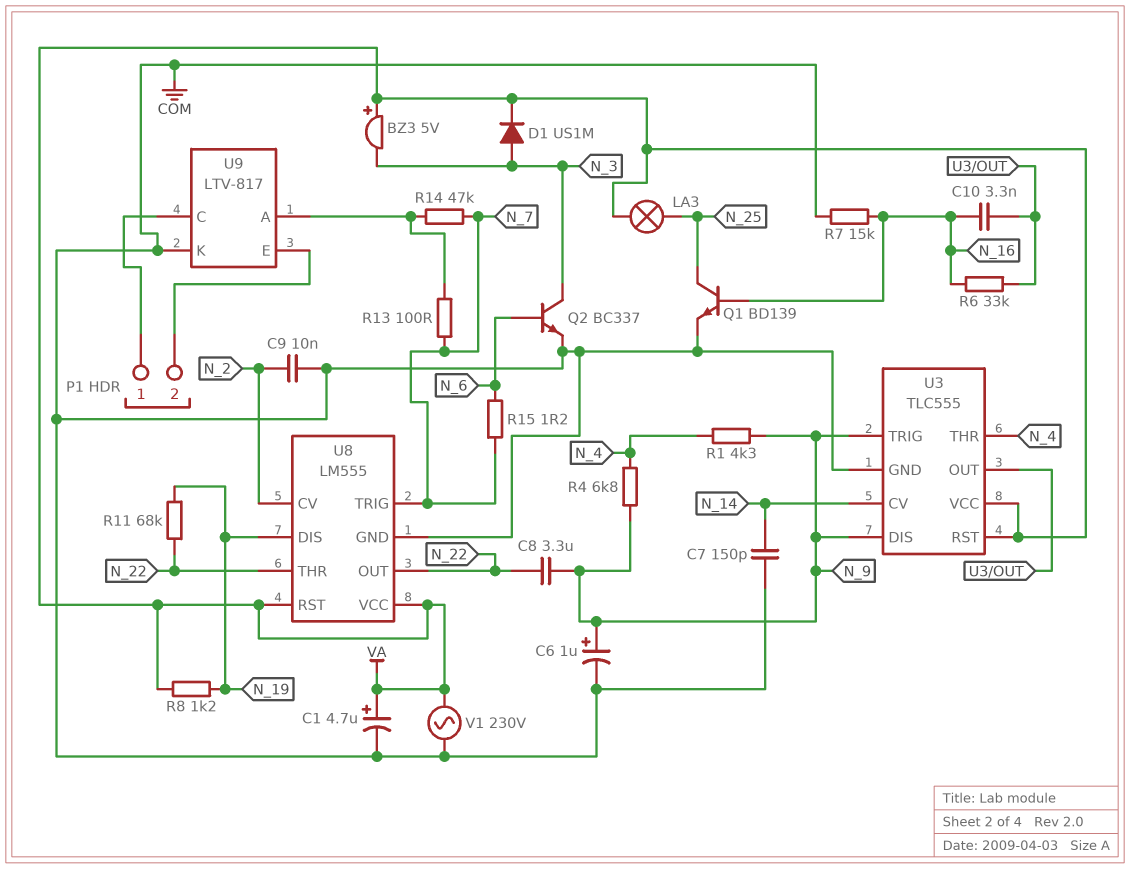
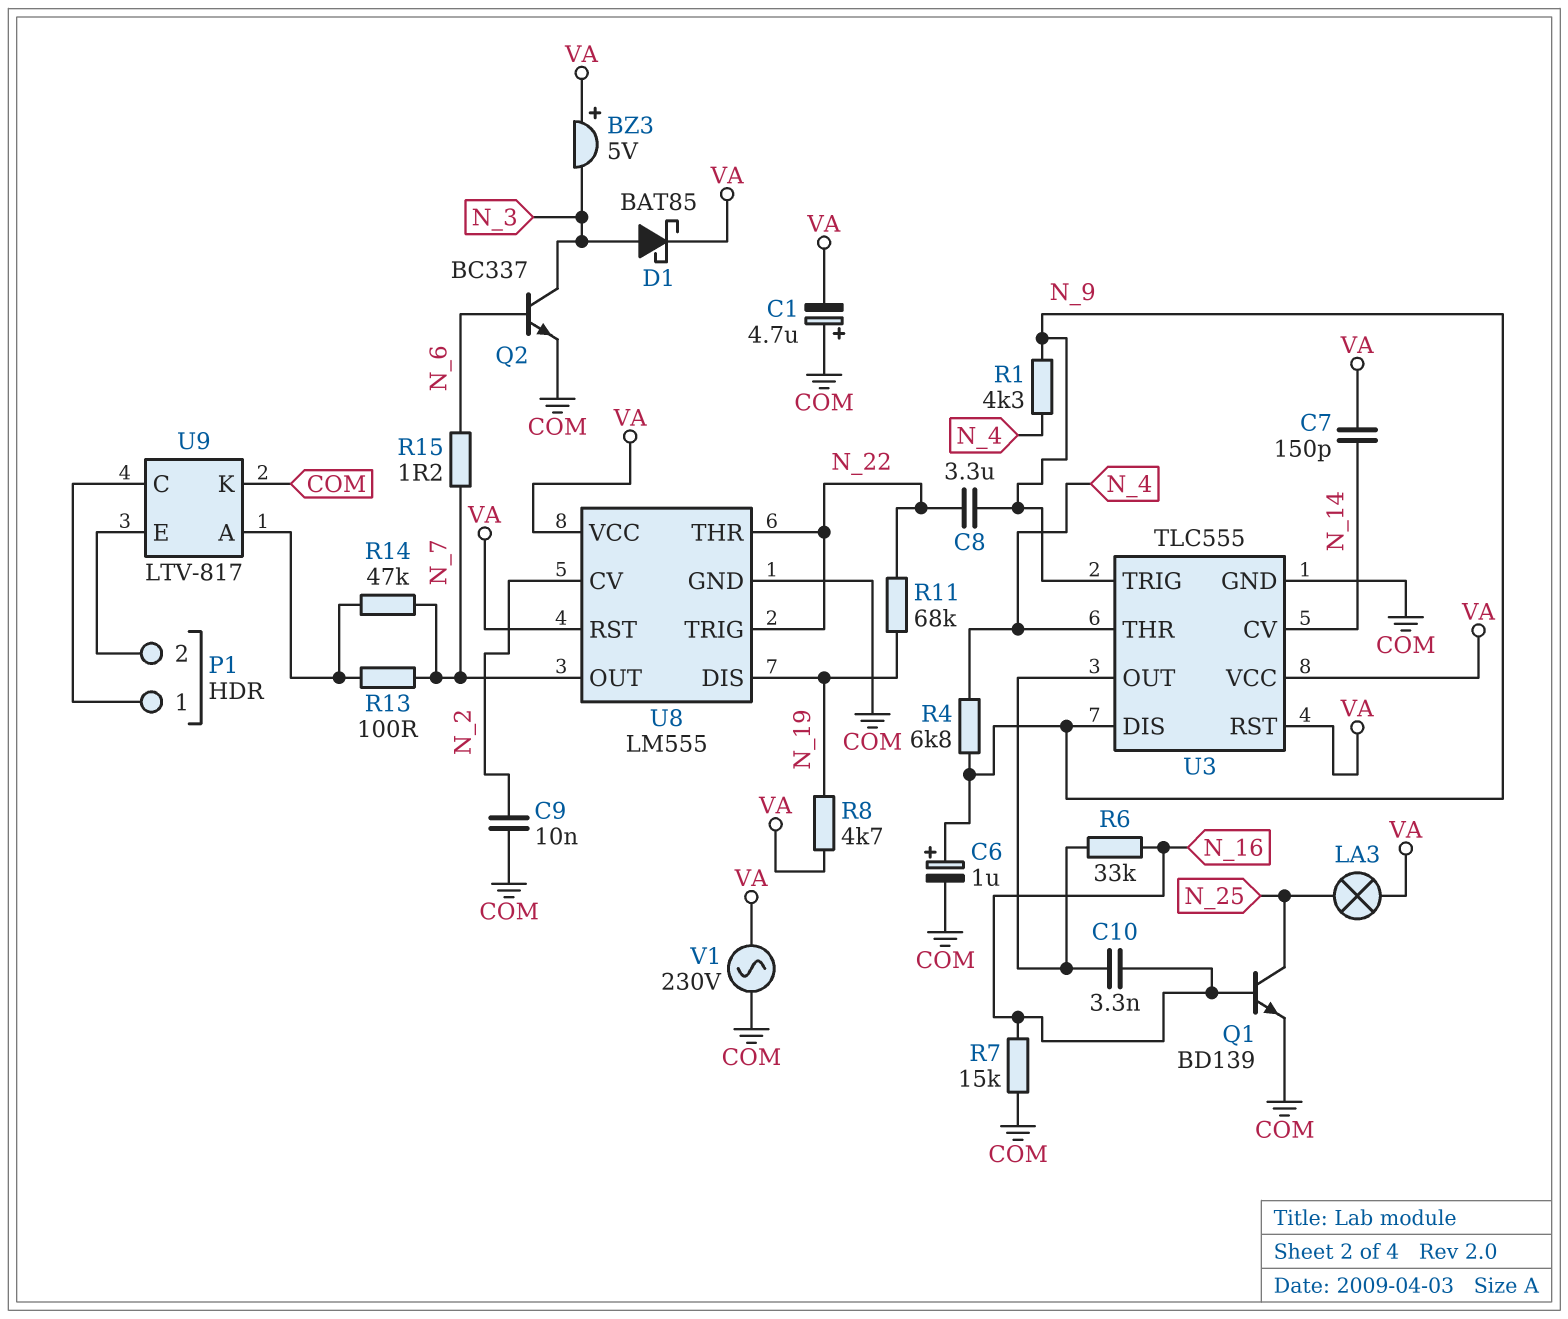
C1: 4.7uF (plus VA, minus COM) -> 4.7uF (plus COM, minus VA)
C7: 150pF (COM, N_14) -> 150pF (N_14, VA)
D1: diode US1M (A N_3, K VA) -> schottky BAT85 (A N_3, K VA)
R8: 1.2k (N_19, VA) -> 4.7k (N_19, VA)
U8 pin OUT: N_22 -> N_7
U8 pin TRIG: N_7 -> N_22

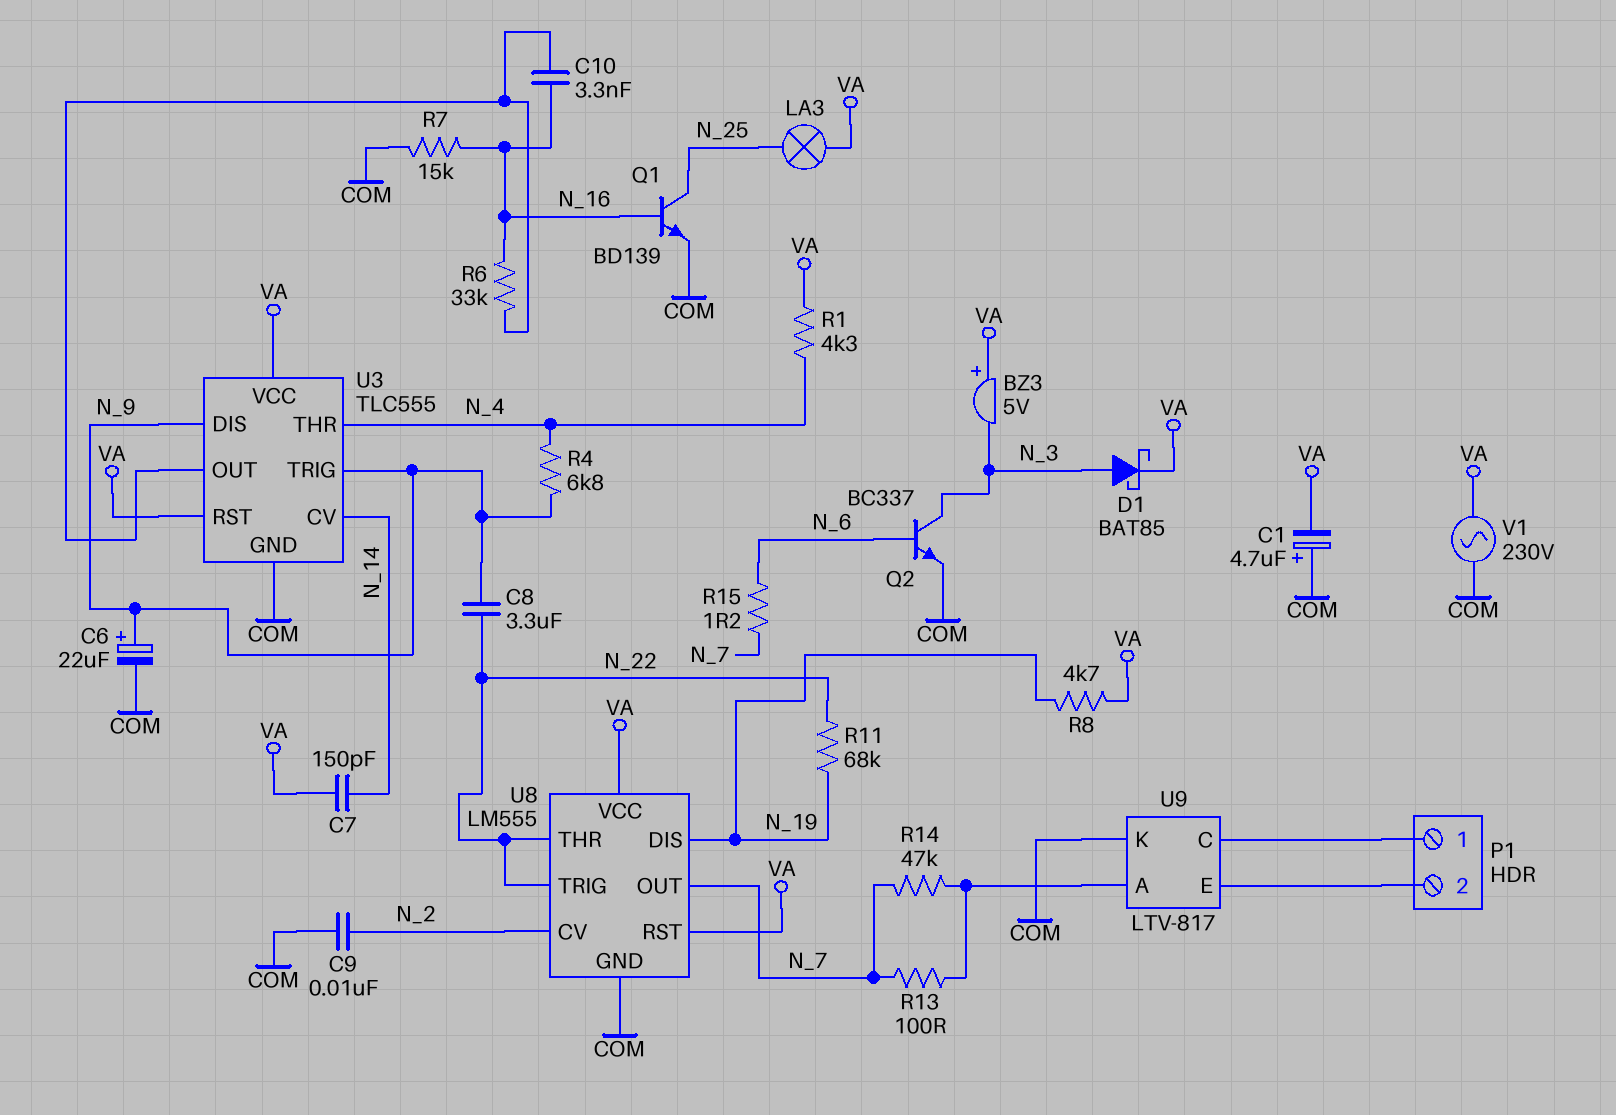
C6: 1uF (plus N_9, minus COM) -> 22uF (plus N_9, minus COM)
R1: 4.3k (N_4, N_9) -> 4.3k (N_4, VA)

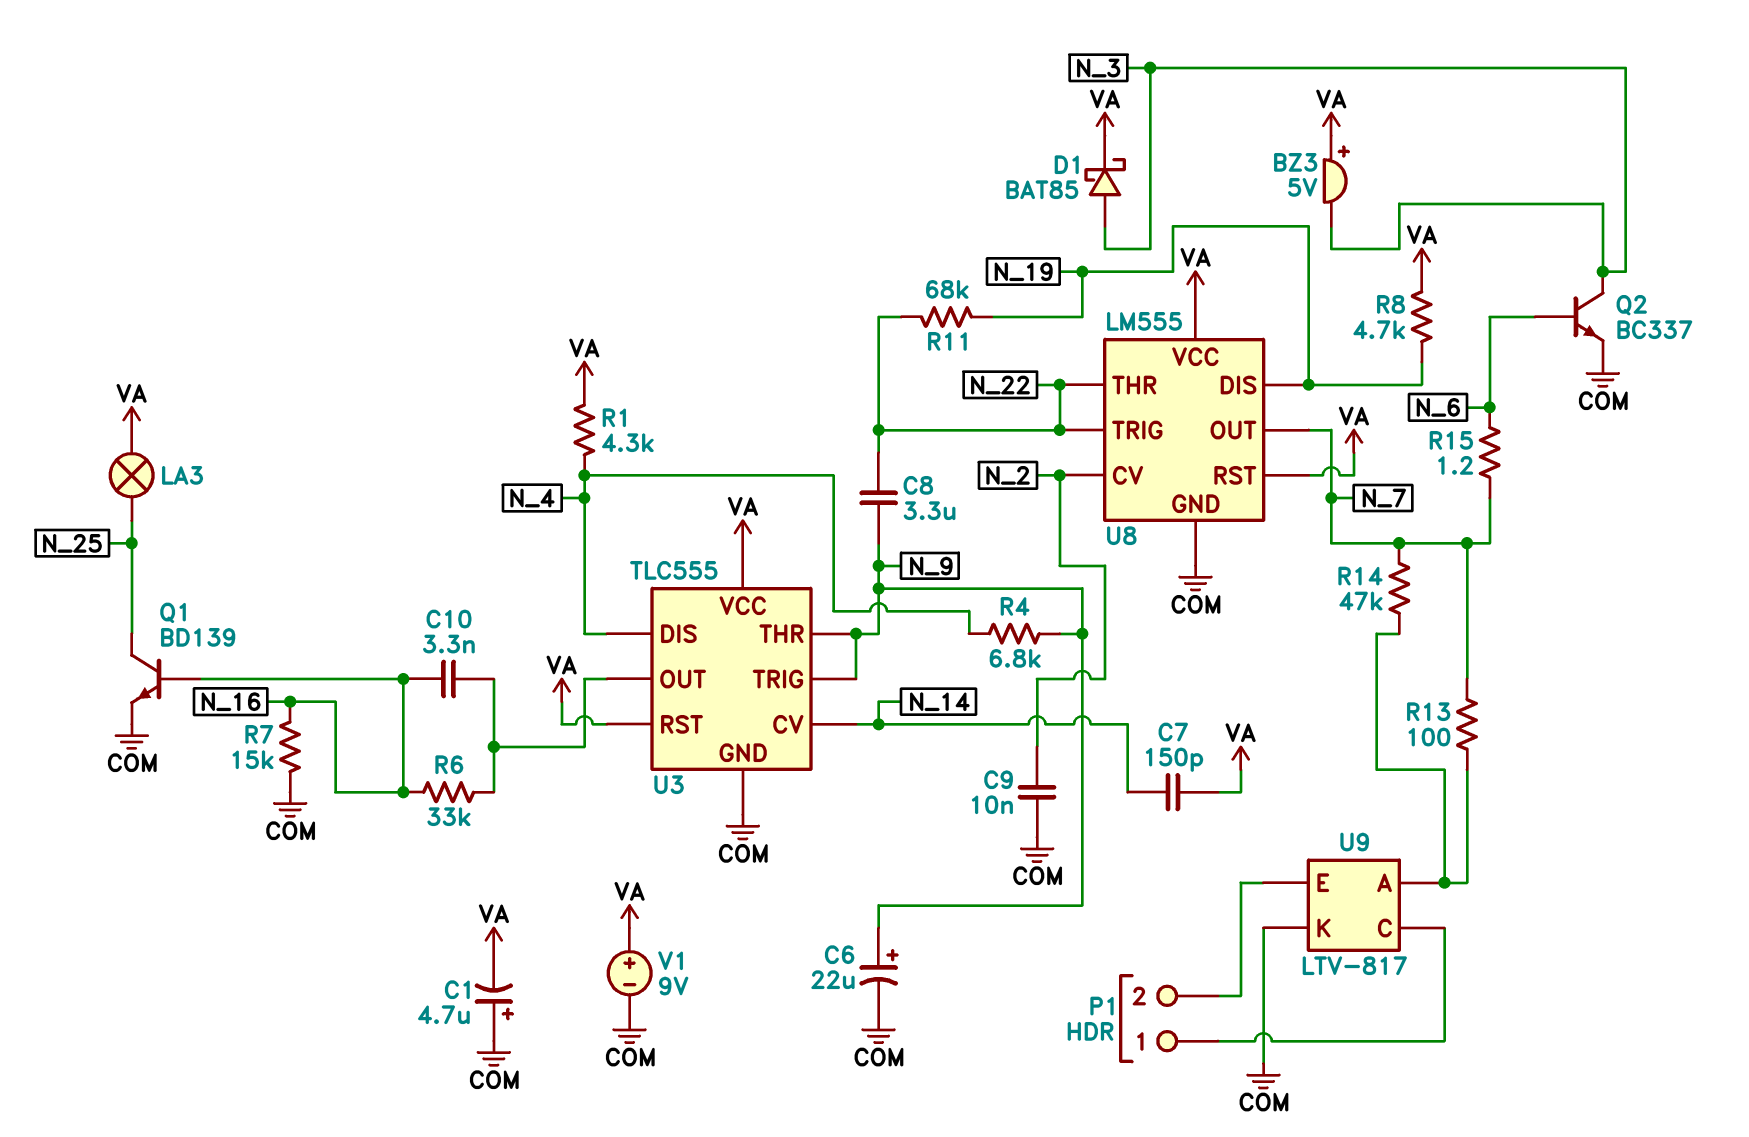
U3 pin DIS: N_9 -> N_4
U3 pin THR: N_4 -> N_9
V1: AC 230V (COM, VA) -> 9V (plus VA, minus COM)

